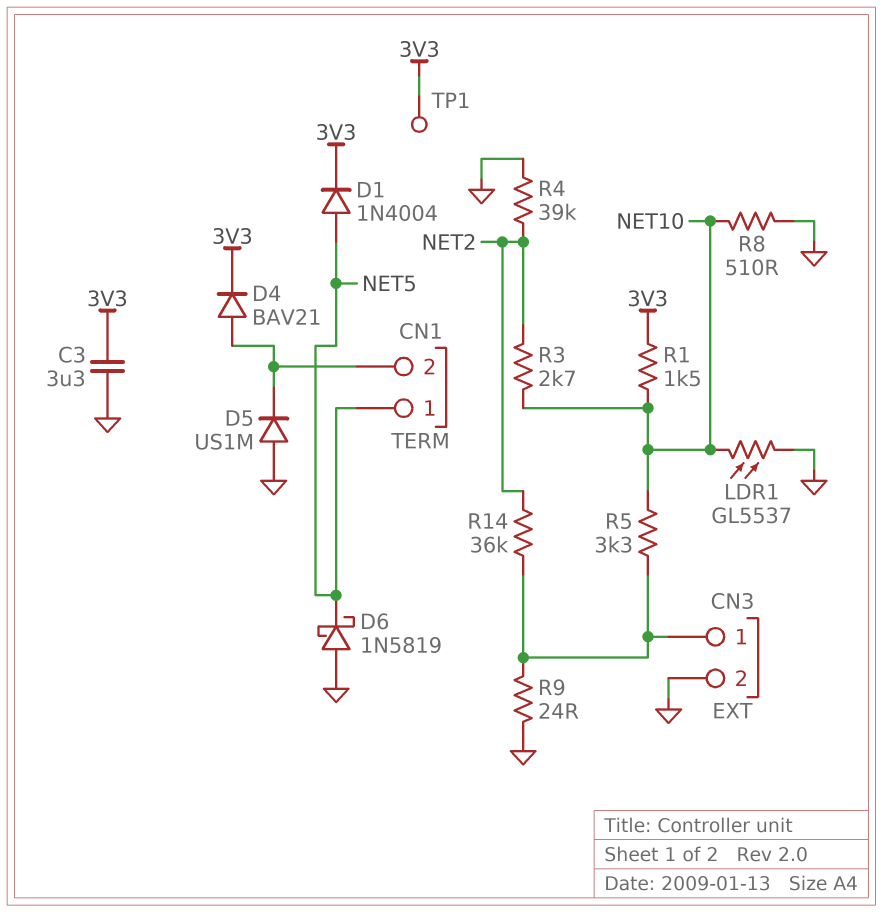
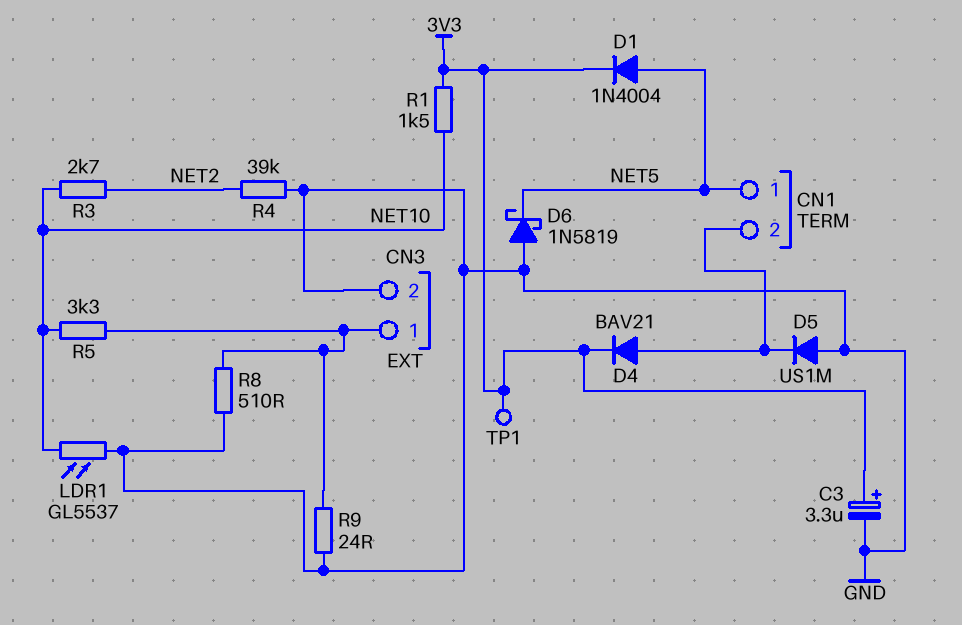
C3: 3.3uF (3V3, GND) -> 3.3uF (plus 3V3, minus GND)
R8: 510 (GND, NET10) -> 510 (CN3/1, GND)
R14: 36k (CN3/1, NET2) -> none

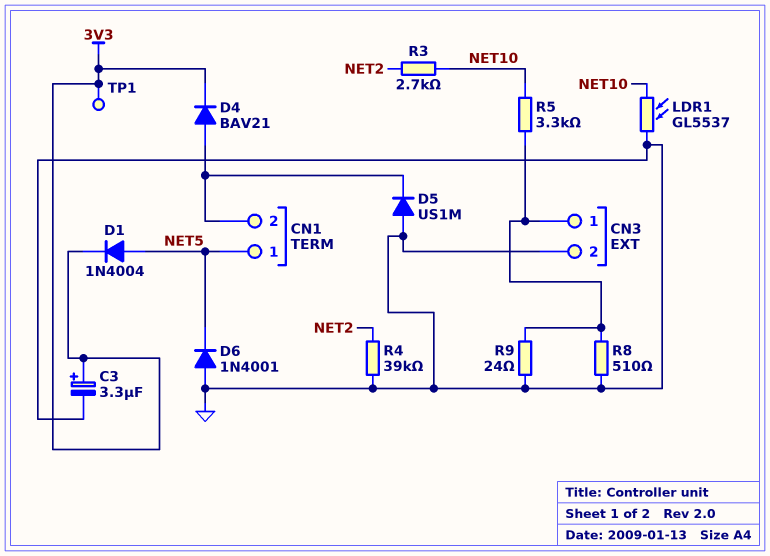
D6: schottky 1N5819 (A GND, K NET5) -> diode 1N4001 (A GND, K NET5)
R1: 1.5k (3V3, NET10) -> none

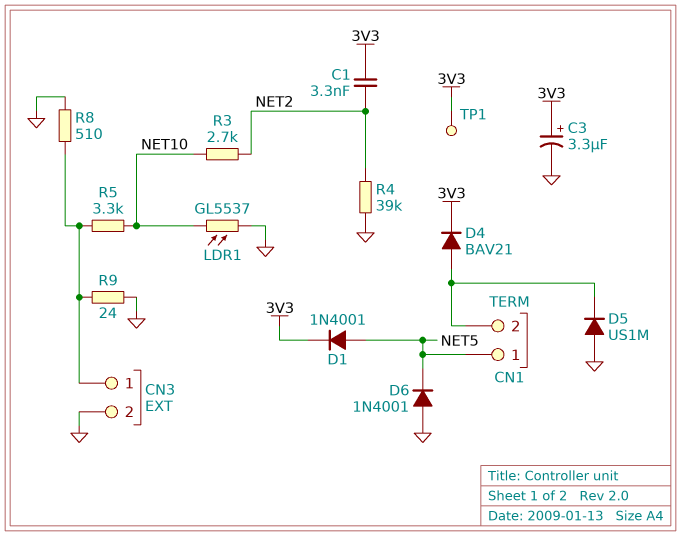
C1: none -> 3.3nF (3V3, NET2)
D1: diode 1N4004 (A NET5, K 3V3) -> diode 1N4001 (A NET5, K 3V3)

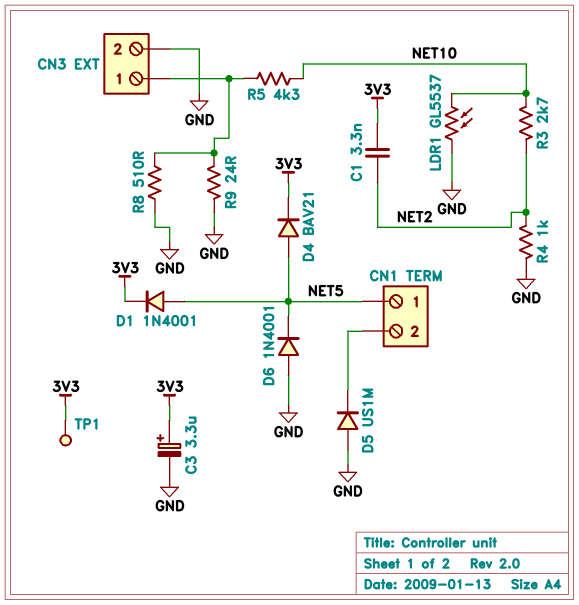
D4: diode BAV21 (A CN1/2, K 3V3) -> diode BAV21 (A NET5, K 3V3)
R4: 39k (GND, NET2) -> 1k (GND, NET2)
R5: 3.3k (CN3/1, NET10) -> 4.3k (CN3/1, NET10)

